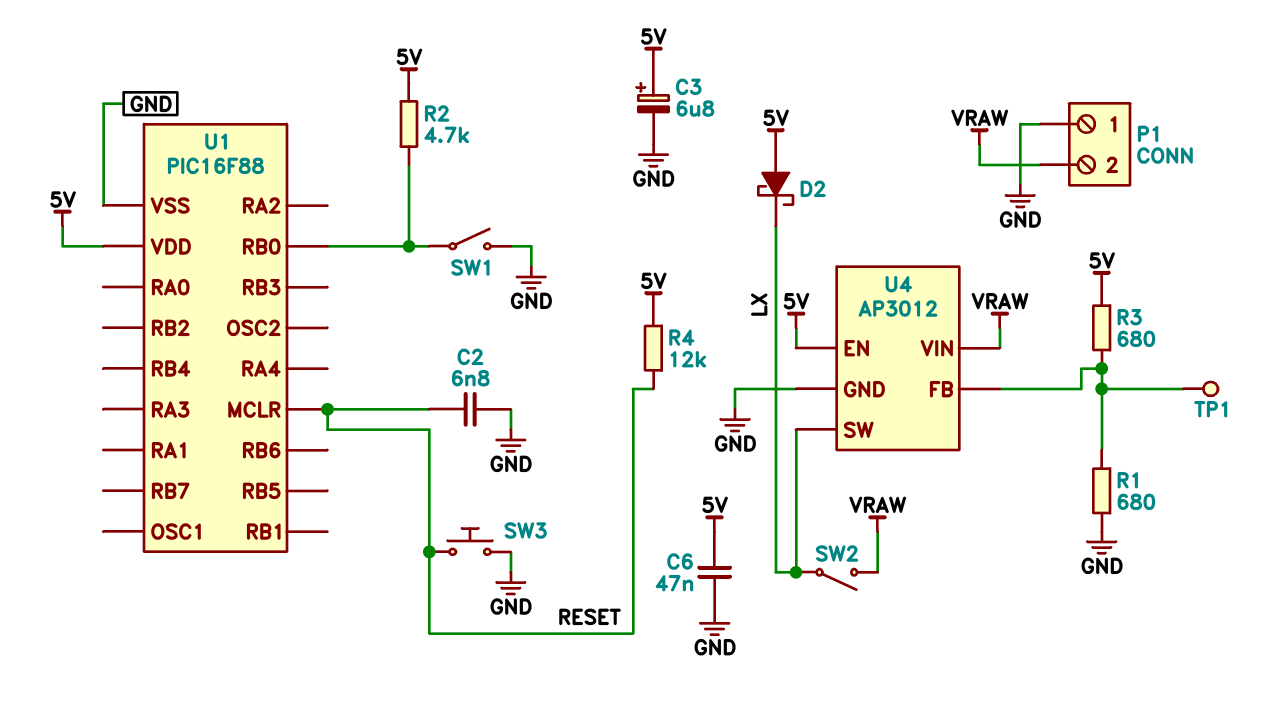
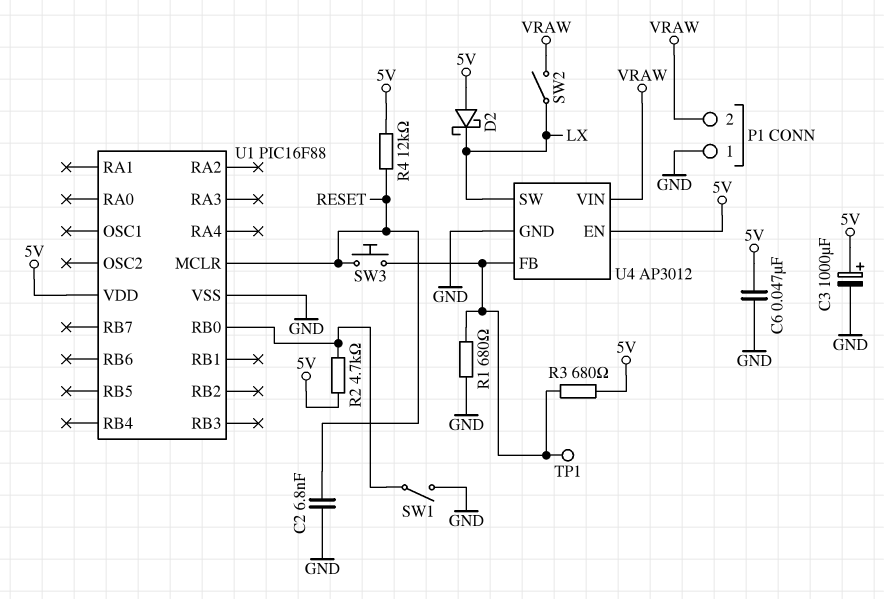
C3: 6.8uF (plus 5V, minus GND) -> 1000uF (plus 5V, minus GND)
SW3: button (GND, RESET) -> button (RESET, U4/FB)

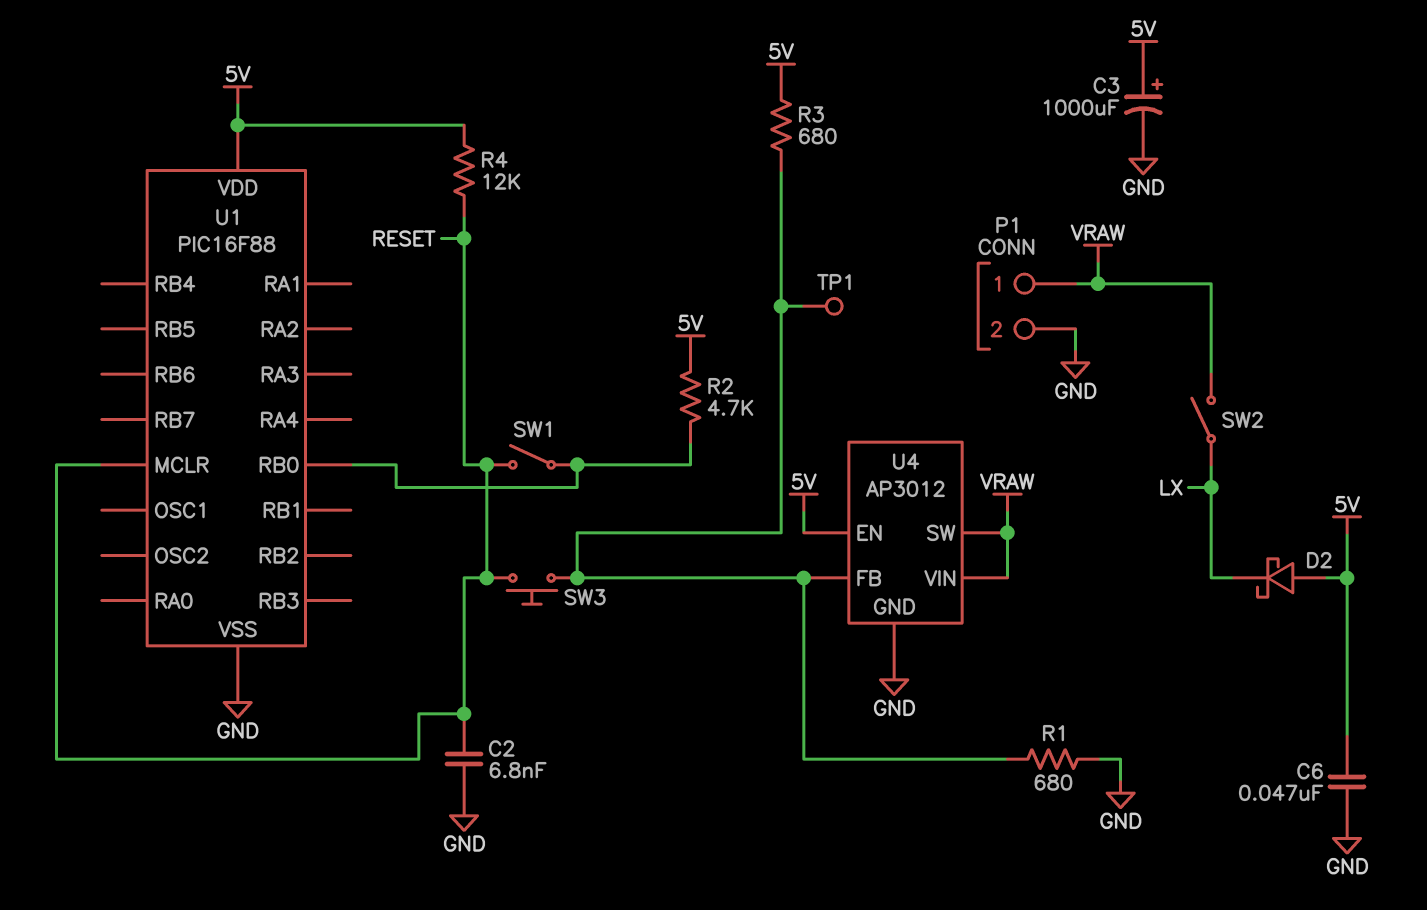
P1 pin 1: GND -> VRAW
P1 pin 2: VRAW -> GND
SW1: switch (GND, U1/RB0) -> switch (RESET, U1/RB0)
U4 pin SW: LX -> VRAW

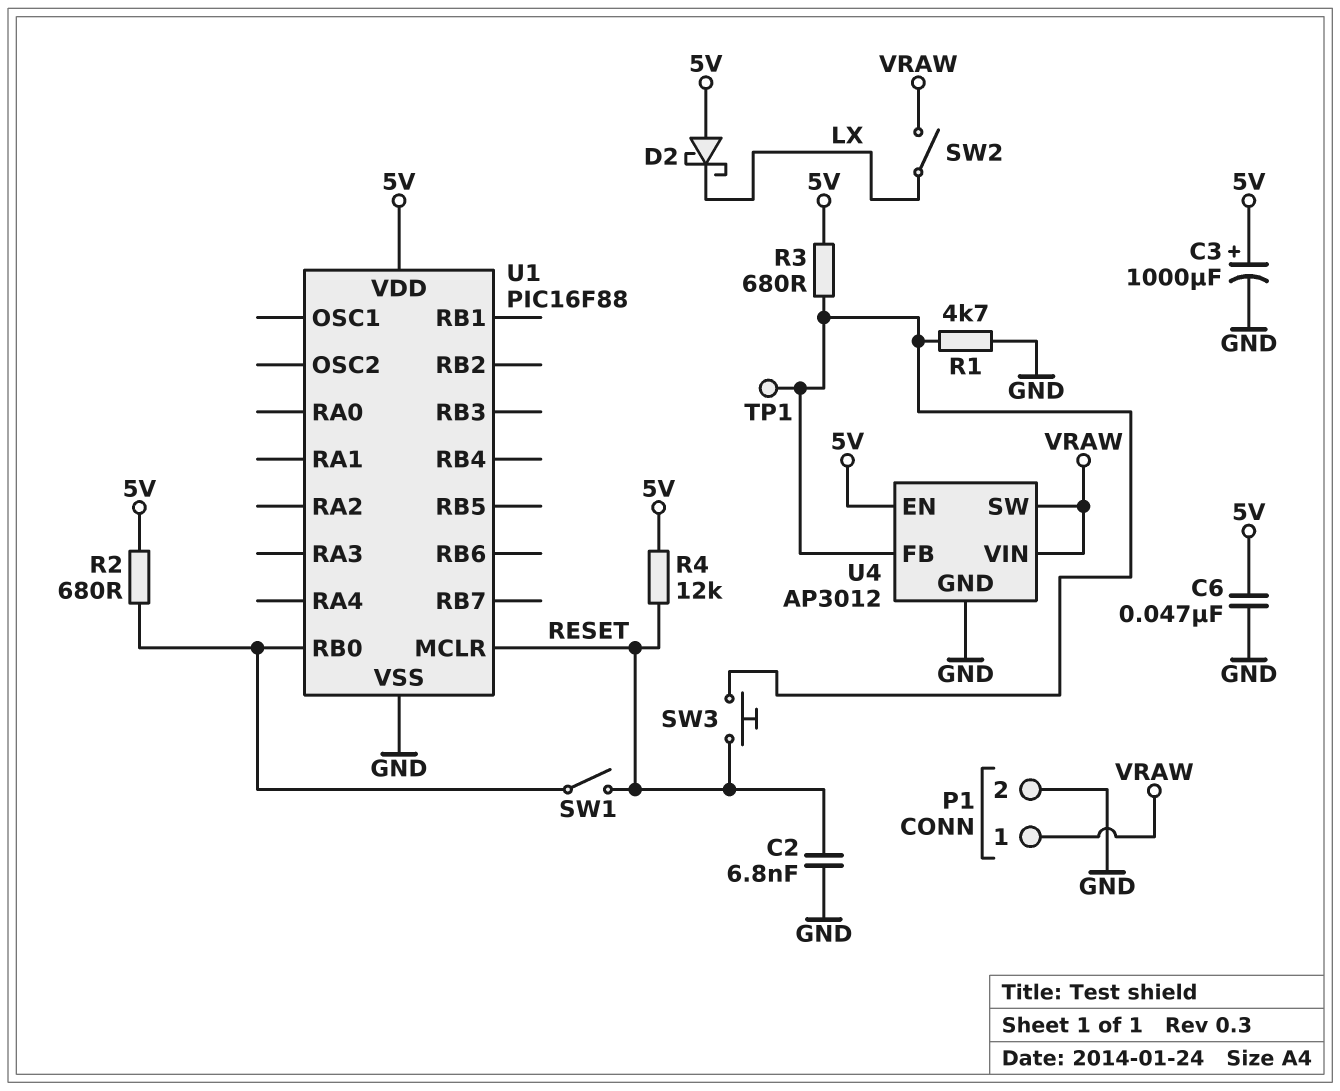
R1: 680 (GND, U4/FB) -> 4.7k (GND, U4/FB)
R2: 4.7k (5V, U1/RB0) -> 680 (5V, U1/RB0)

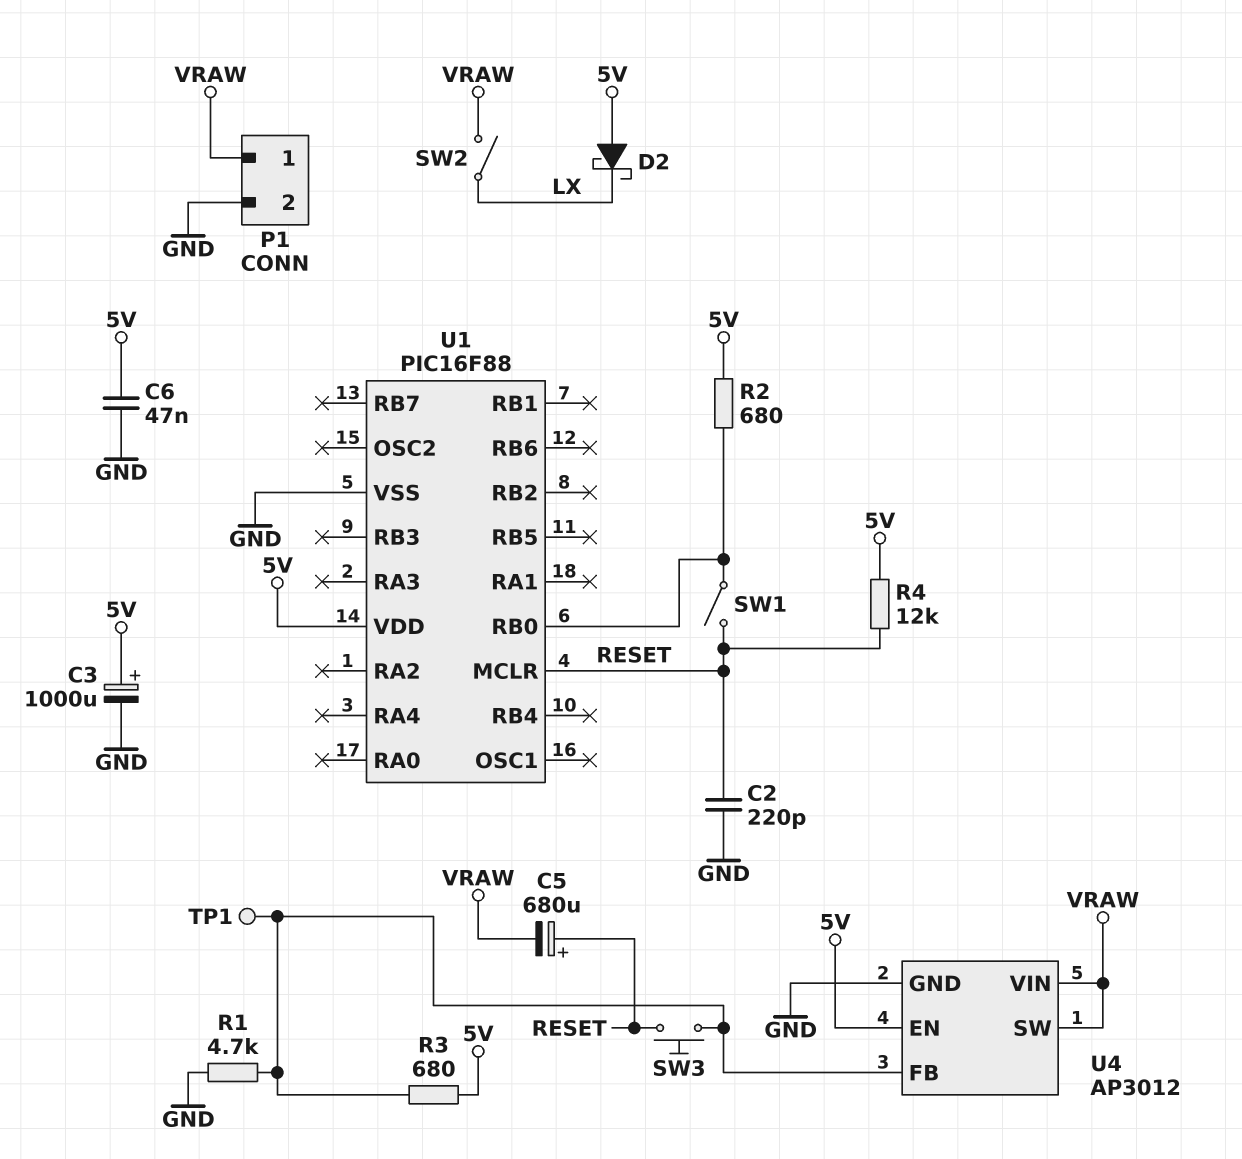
C2: 6.8nF (GND, RESET) -> 220pF (GND, RESET)
C5: none -> 680uF (plus RESET, minus VRAW)

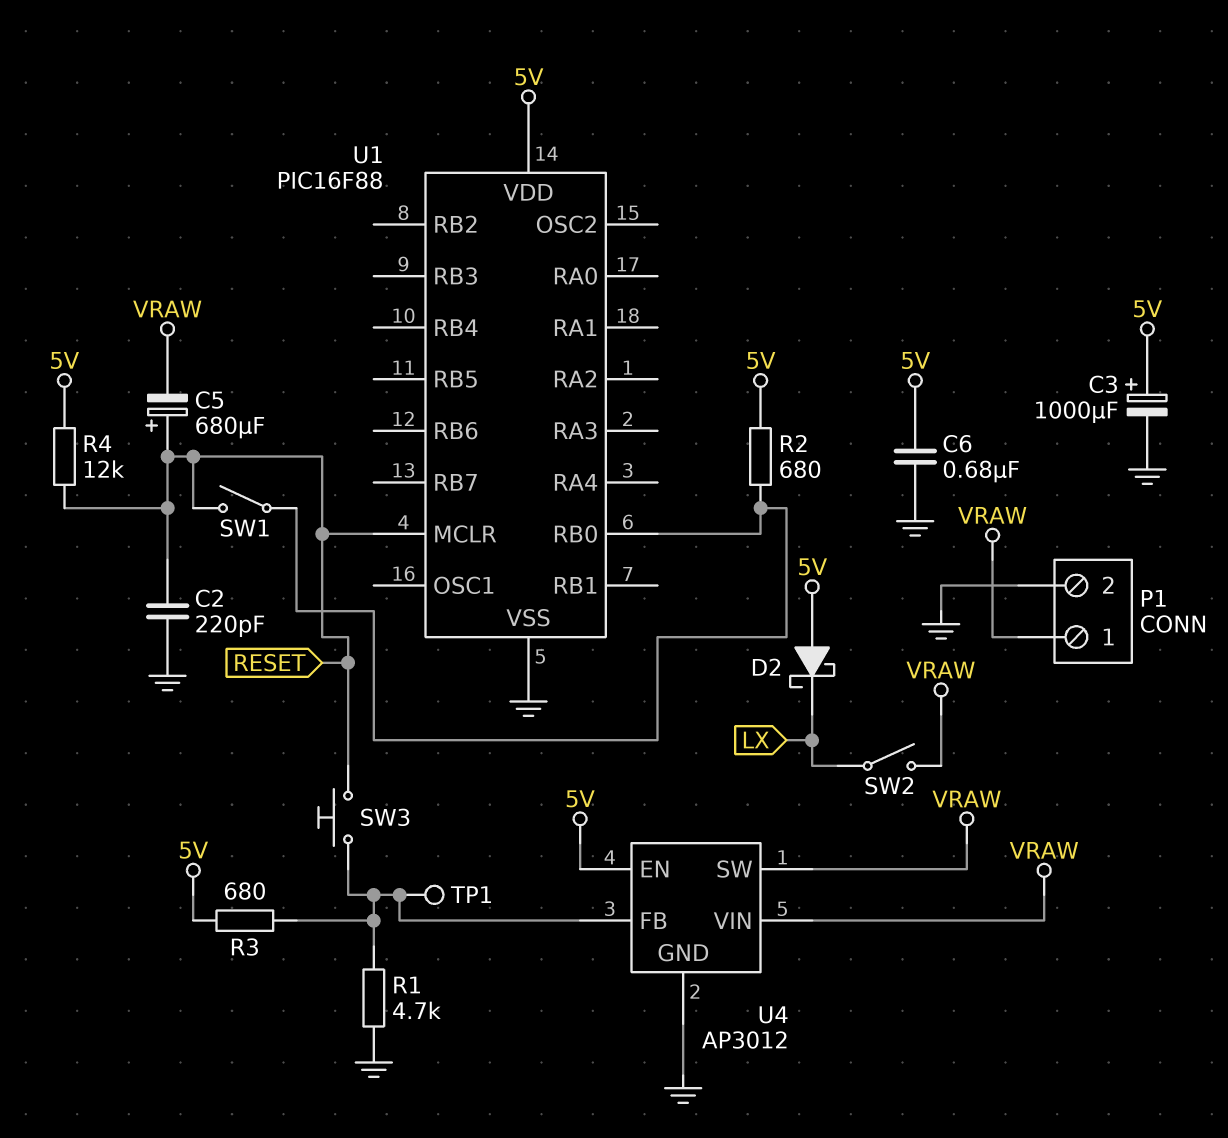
C6: 47nF (5V, GND) -> 680nF (5V, GND)

